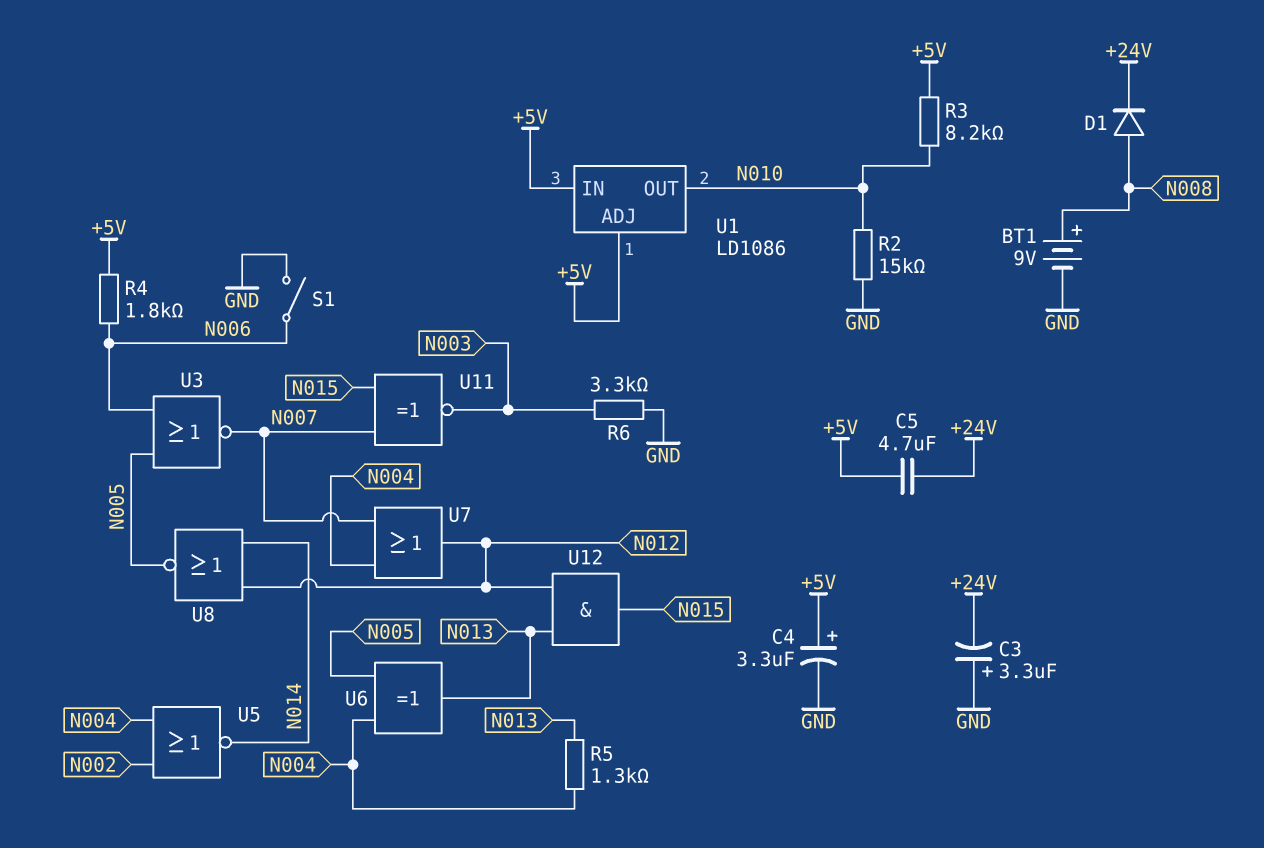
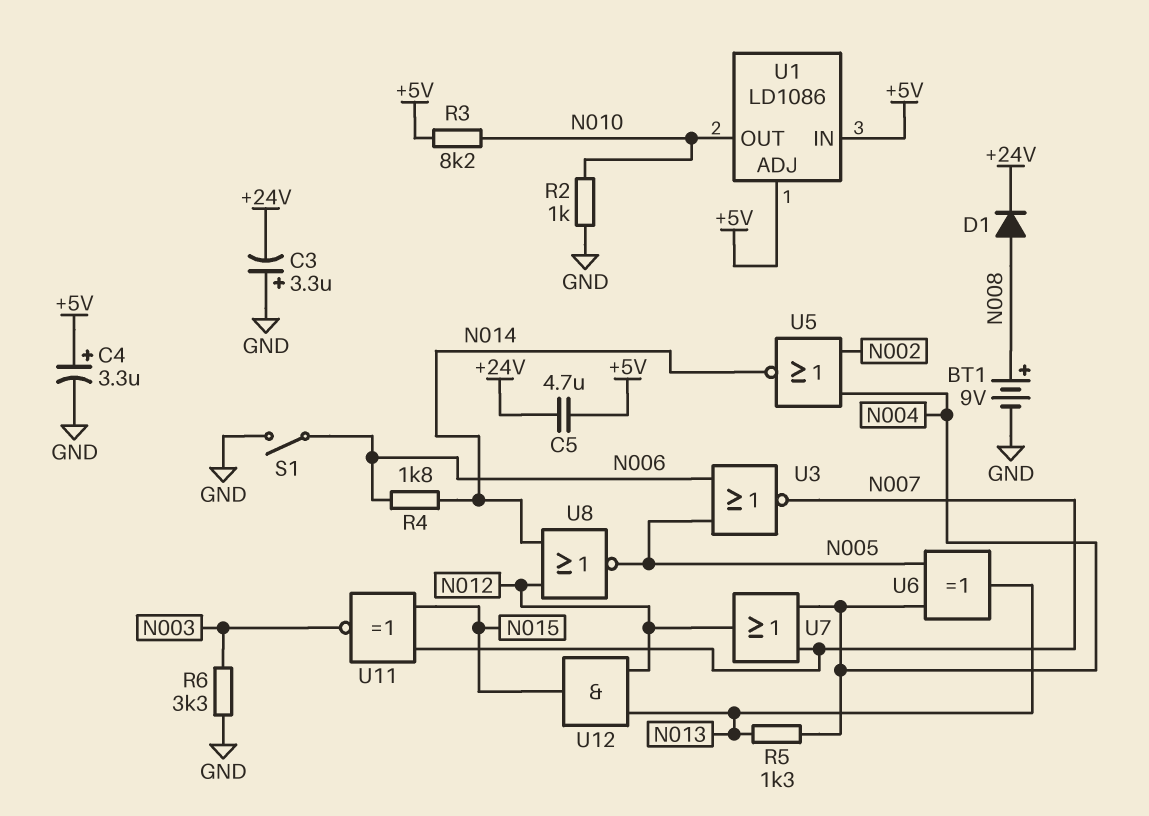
R2: 15k (GND, N010) -> 1k (GND, N010)
R4: 1.8k (+5V, N006) -> 1.8k (N006, N014)

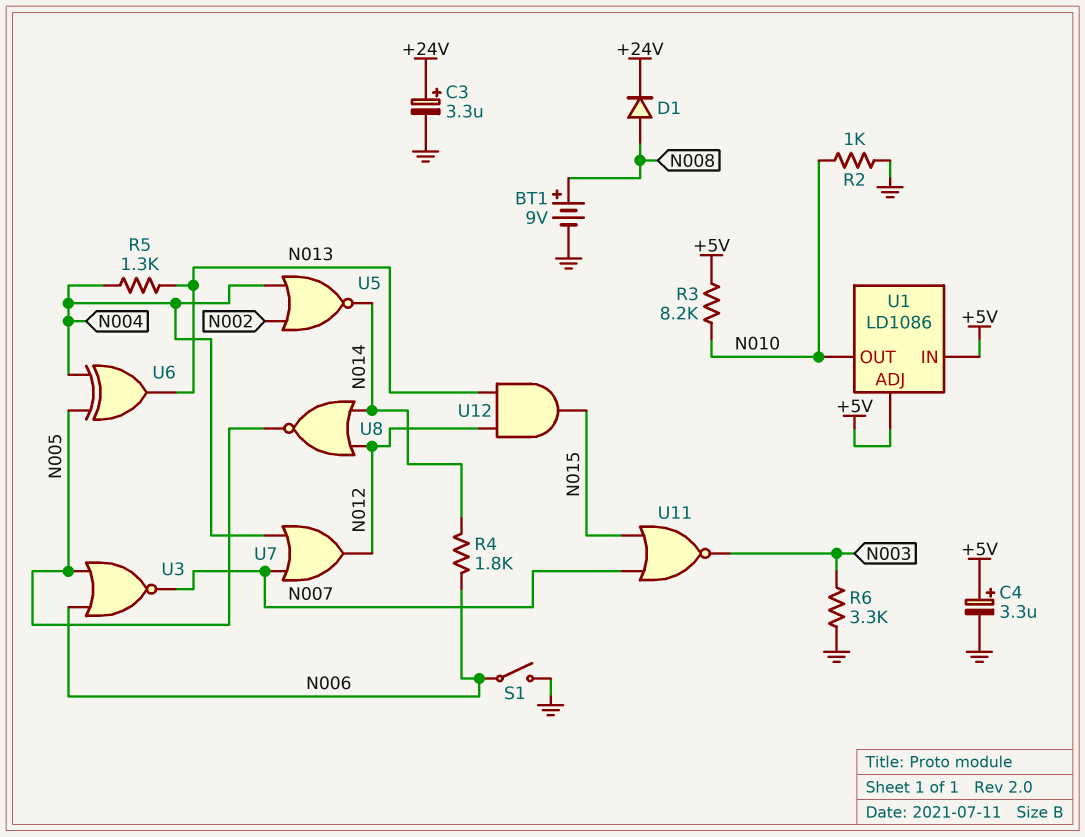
C3: 3.3uF (plus GND, minus +24V) -> 3.3uF (plus +24V, minus GND)
C5: 4.7uF (+5V, +24V) -> none
U11: XNOR (in N007, in N015, out N003) -> NOR (in N007, in N015, out N003)

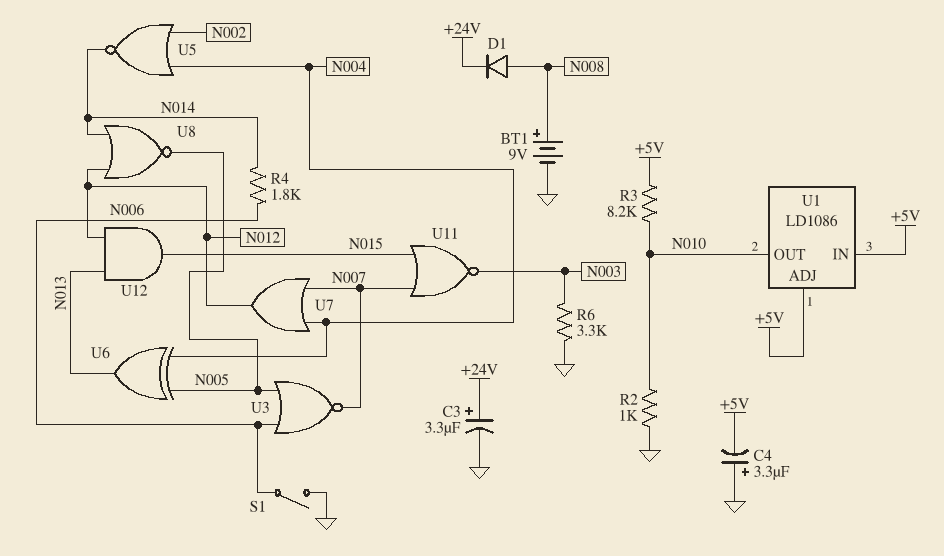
C4: 3.3uF (plus +5V, minus GND) -> 3.3uF (plus GND, minus +5V)
R5: 1.3k (N004, N013) -> none

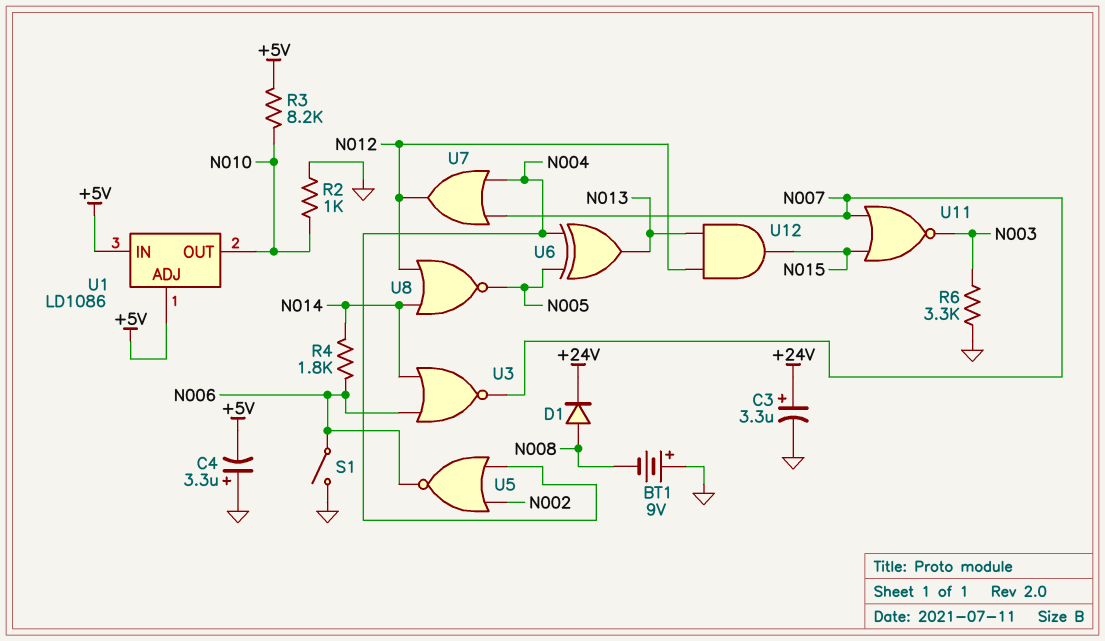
BT1: 9V (plus N008, minus GND) -> 9V (plus GND, minus N008)
U3: NOR (in N005, in N006, out N007) -> NOR (in N006, in N014, out N007)
U5: NOR (in N002, in N004, out N014) -> NOR (in N002, in N004, out N006)

